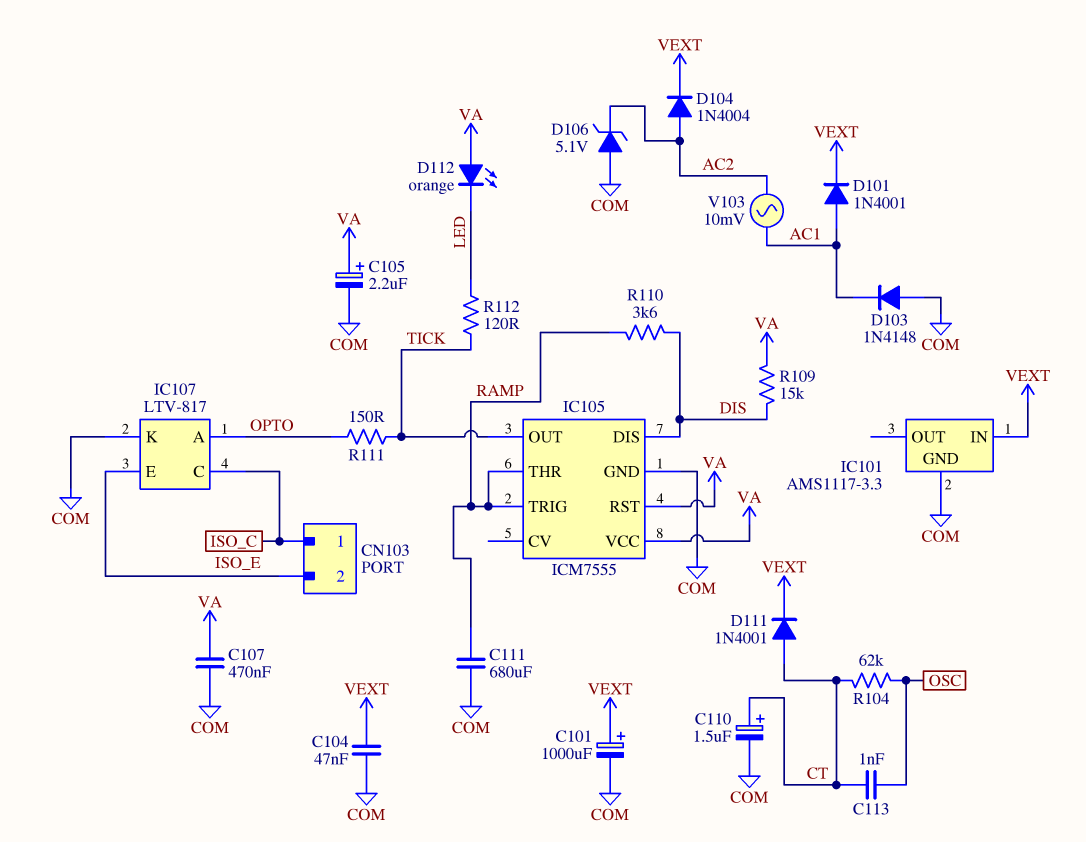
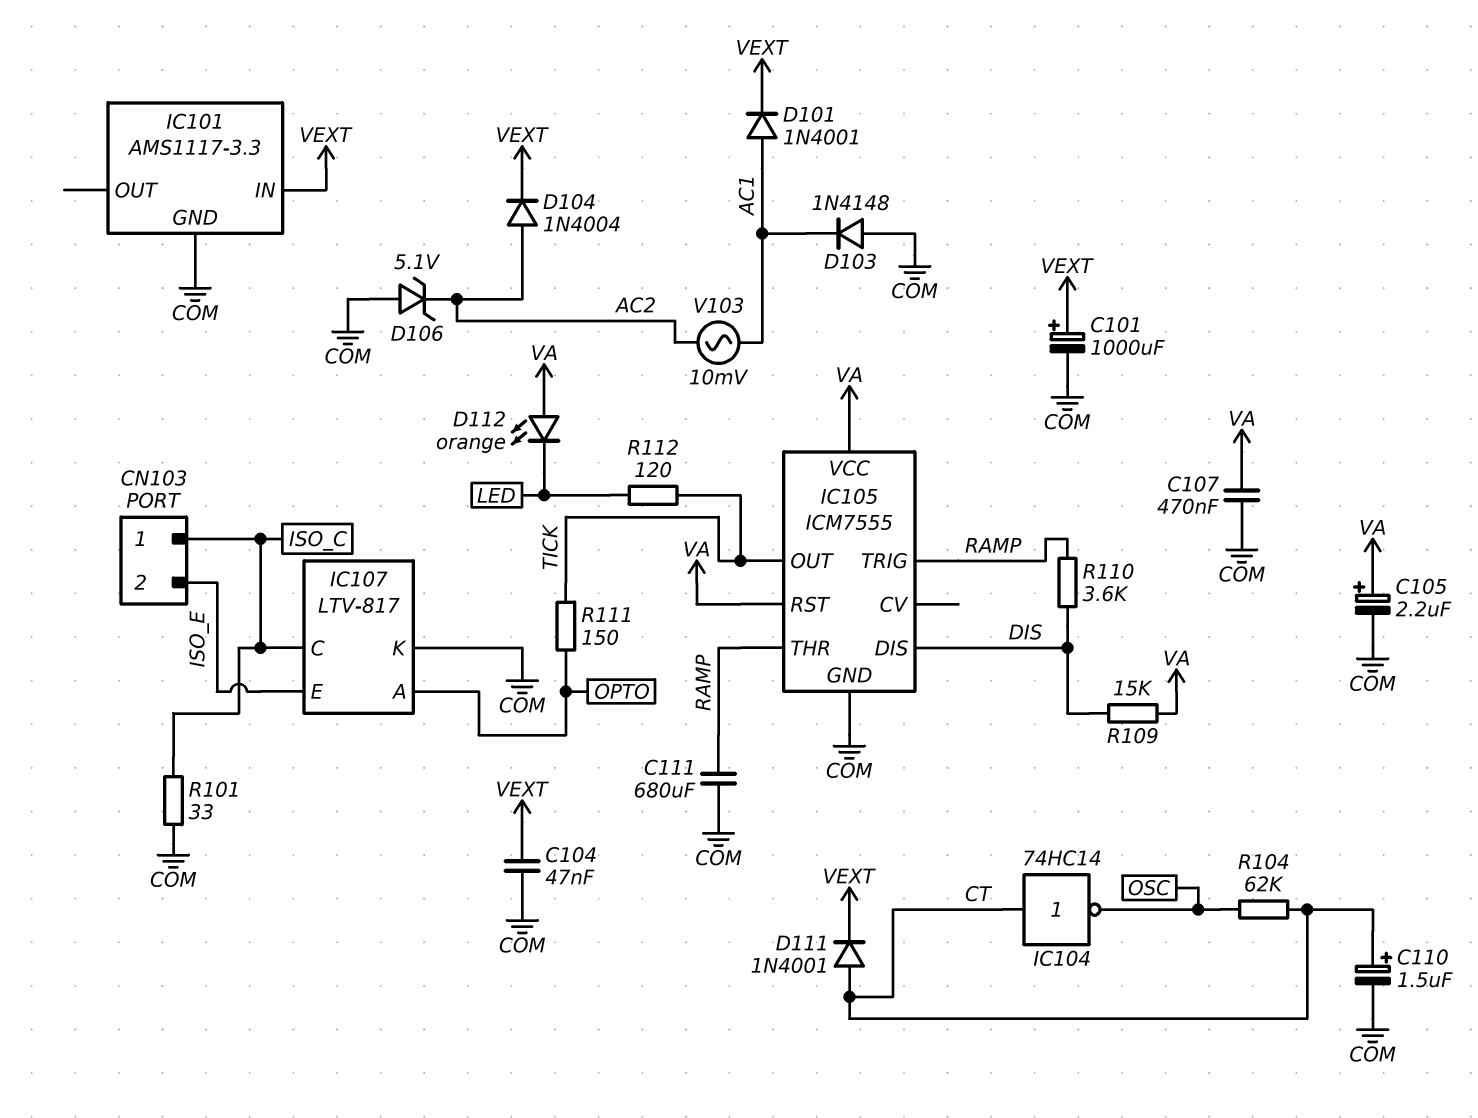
C113: 1nF (CT, OSC) -> none
IC104: none -> NOT 74HC14 (in CT, out OSC)
R101: none -> 33 (COM, ISO_C)

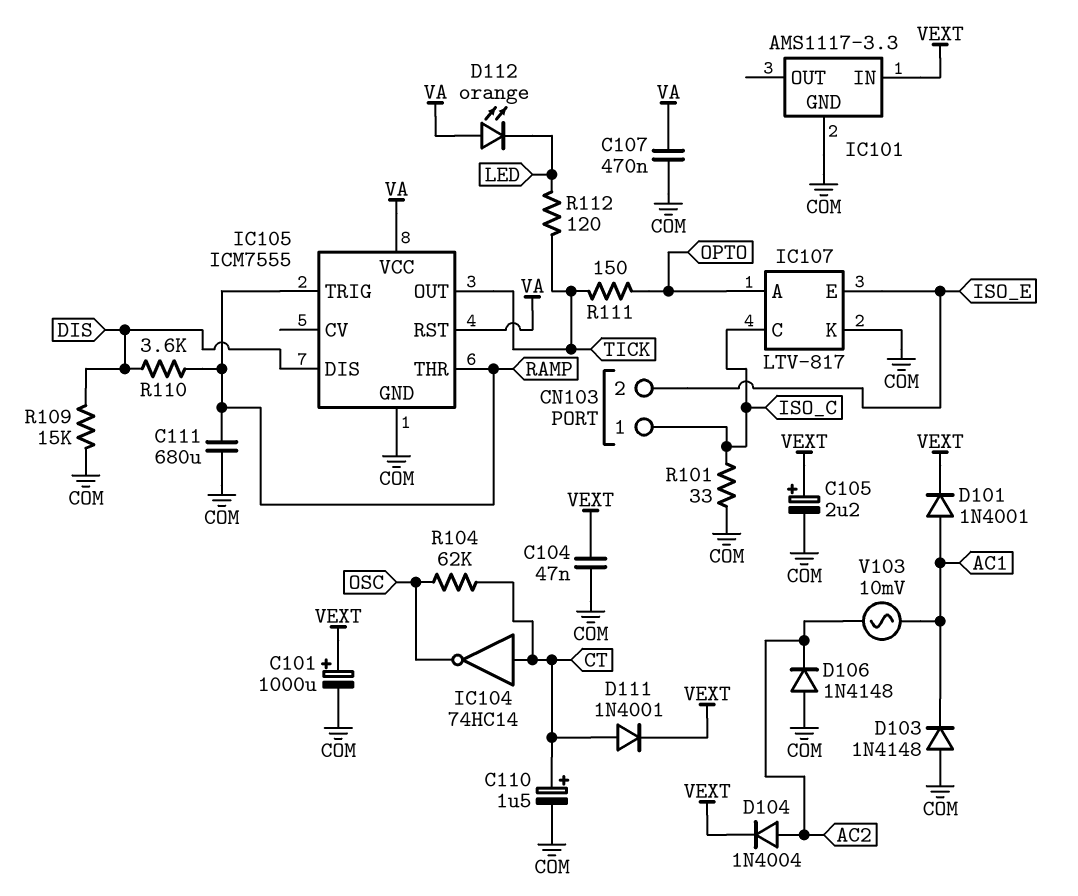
C105: 2.2uF (plus VA, minus COM) -> 2.2uF (plus VEXT, minus COM)
D106: zener 5.1V (A COM, K AC2) -> diode 1N4148 (A COM, K AC2)
R109: 15k (DIS, VA) -> 15k (COM, DIS)

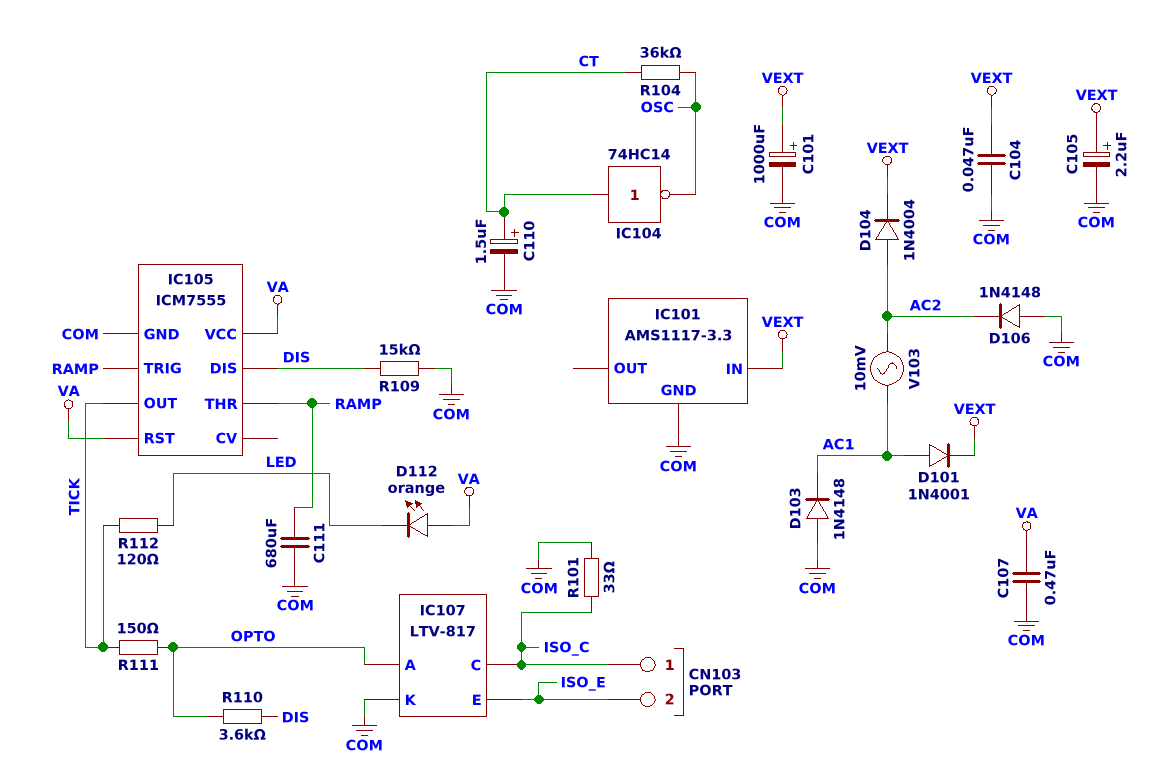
D111: diode 1N4001 (A CT, K VEXT) -> none
R104: 62k (CT, OSC) -> 36k (CT, OSC)
R110: 3.6k (DIS, RAMP) -> 3.6k (DIS, OPTO)

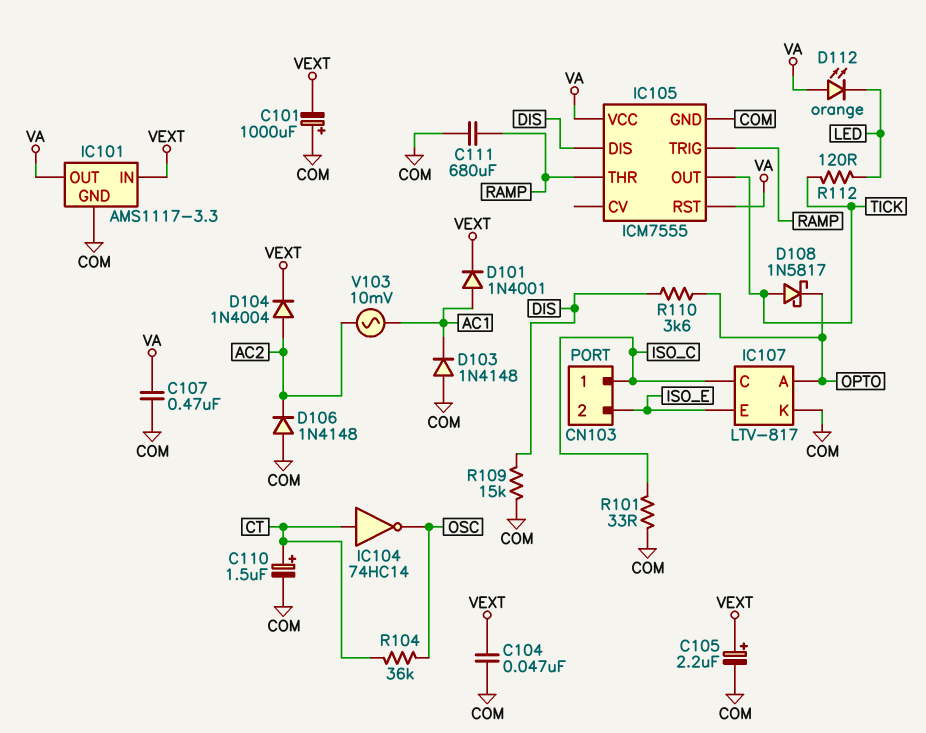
C101: 1000uF (plus VEXT, minus COM) -> 1000uF (plus COM, minus VEXT)
D108: none -> schottky 1N5817 (A TICK, K OPTO)
IC101 pin OUT: none -> VA
R111: 150 (OPTO, TICK) -> none

